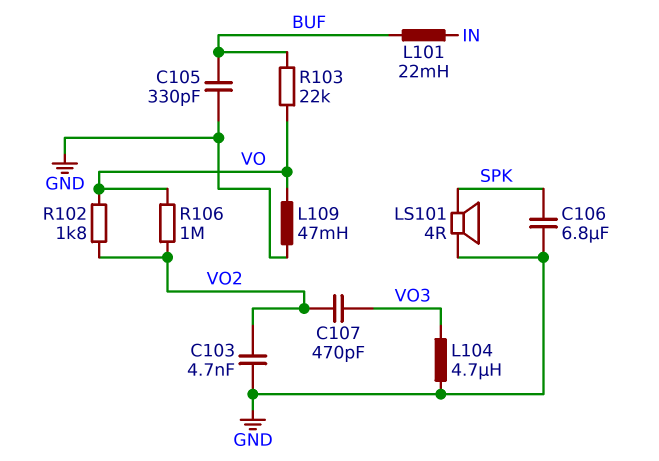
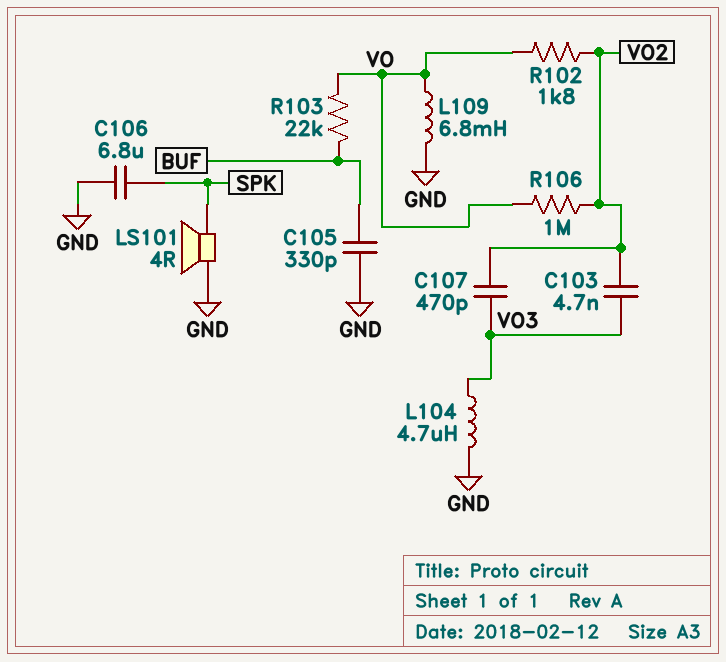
C103: 4.7nF (GND, VO2) -> 4.7nF (VO2, VO3)
L101: 22mH (BUF, IN) -> none
L109: 47mH (GND, VO) -> 6.8mH (GND, VO)

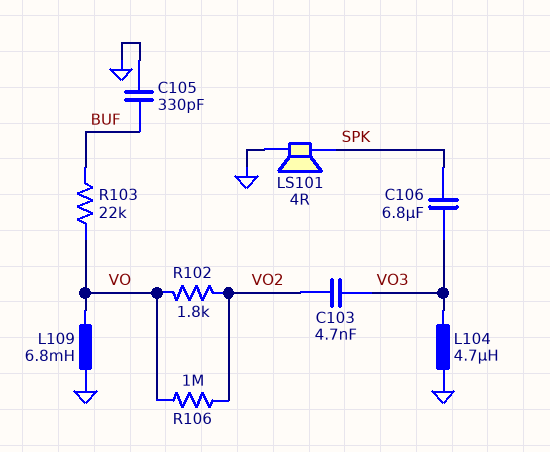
C106: 6.8uF (GND, SPK) -> 6.8uF (SPK, VO3)
C107: 470pF (VO2, VO3) -> none

